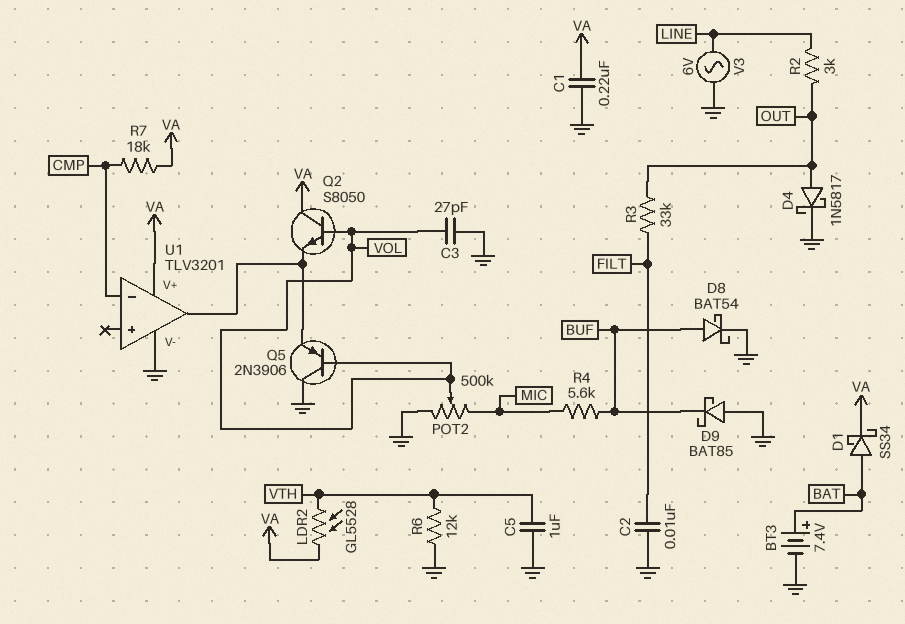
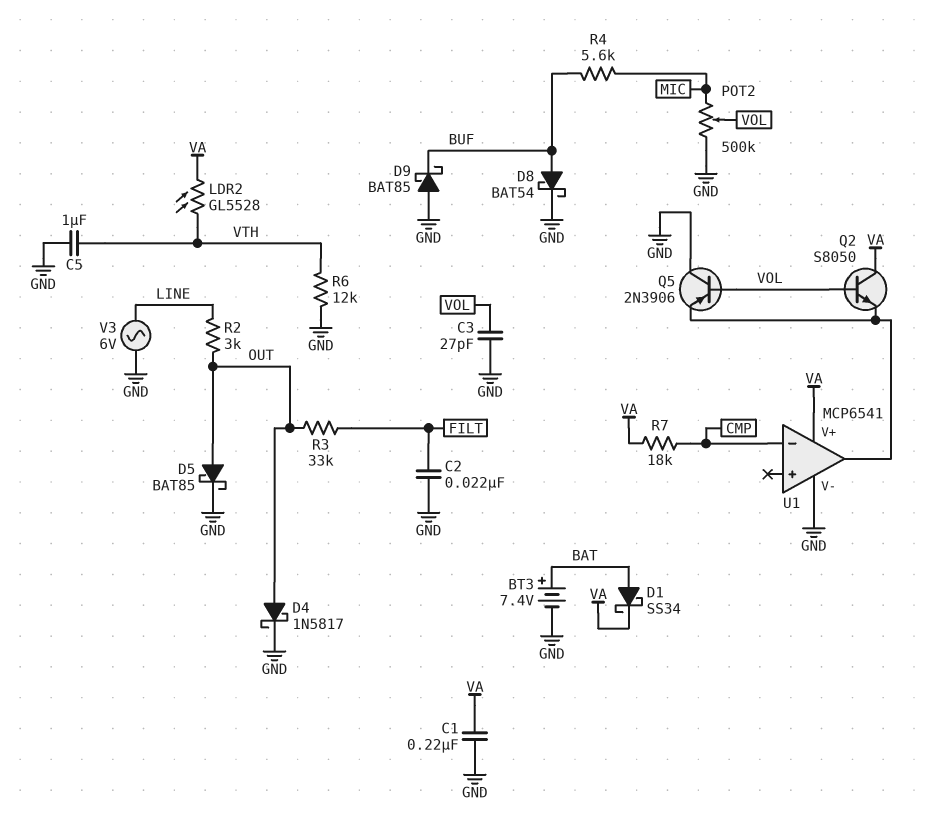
C2: 10nF (FILT, GND) -> 22nF (FILT, GND)
D5: none -> schottky BAT85 (A OUT, K GND)
U1: TLV3201 -> MCP6541

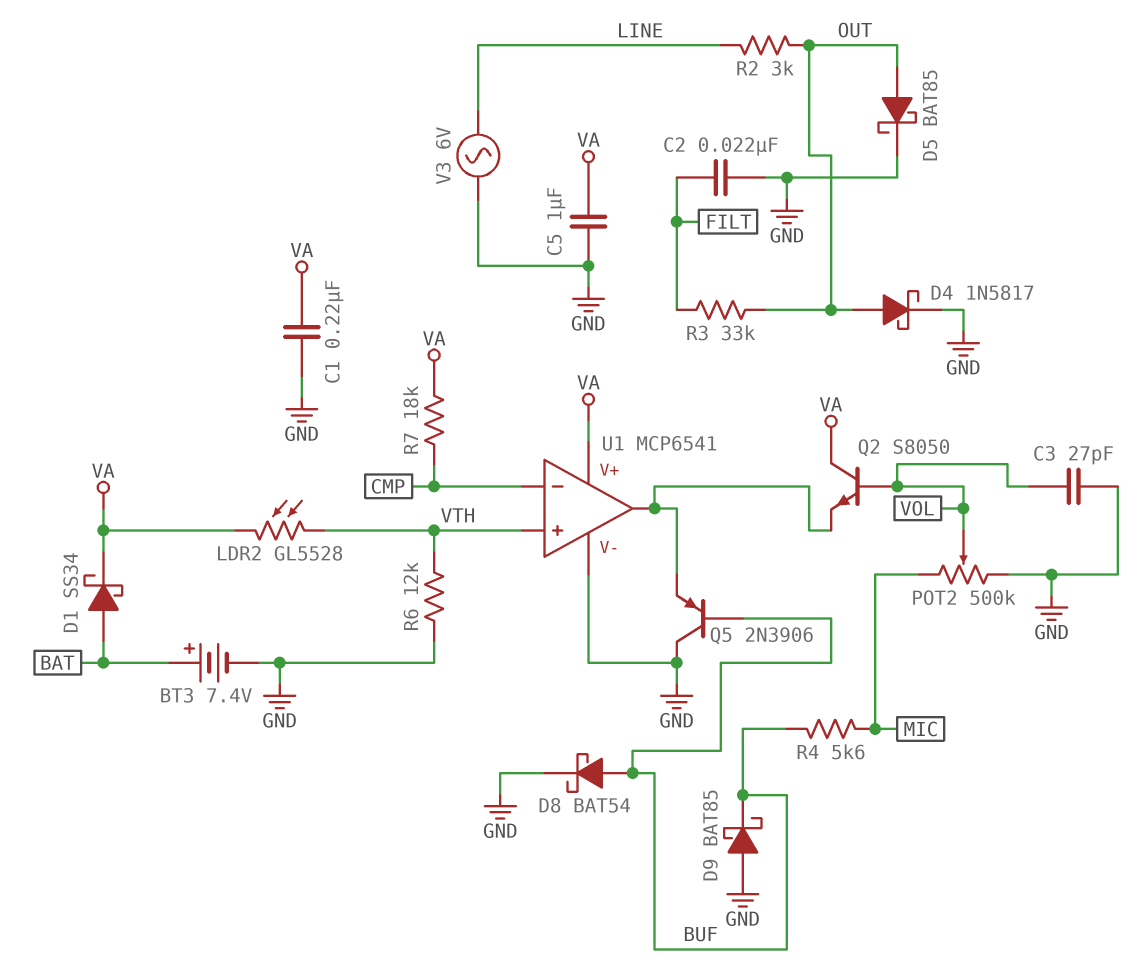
C5: 1uF (GND, VTH) -> 1uF (GND, VA)
Q5: PNP 2N3906 (B VOL, C GND, E U1/out) -> PNP 2N3906 (B BUF, C GND, E U1/out)
U1 pin in+: none -> VTH

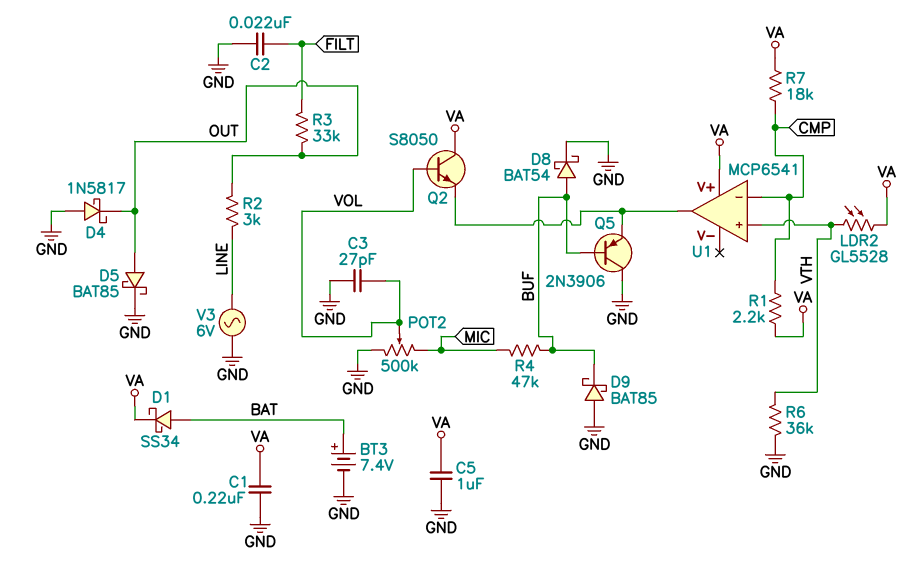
D4: schottky 1N5817 (A OUT, K GND) -> schottky 1N5817 (A GND, K OUT)
R1: none -> 2.2k (CMP, VA)
R4: 5.6k (BUF, MIC) -> 47k (BUF, MIC)
R6: 12k (GND, VTH) -> 36k (GND, VTH)
U1 pin V-: GND -> none

